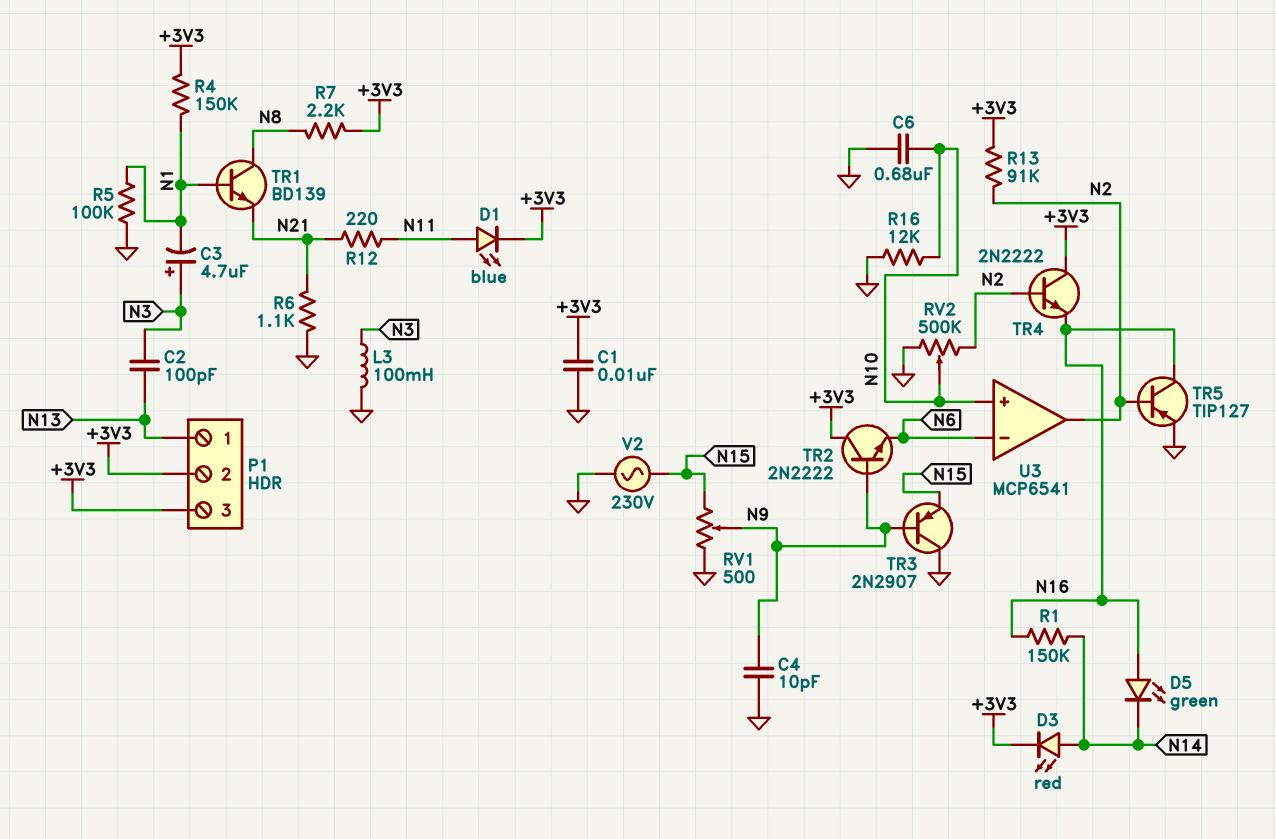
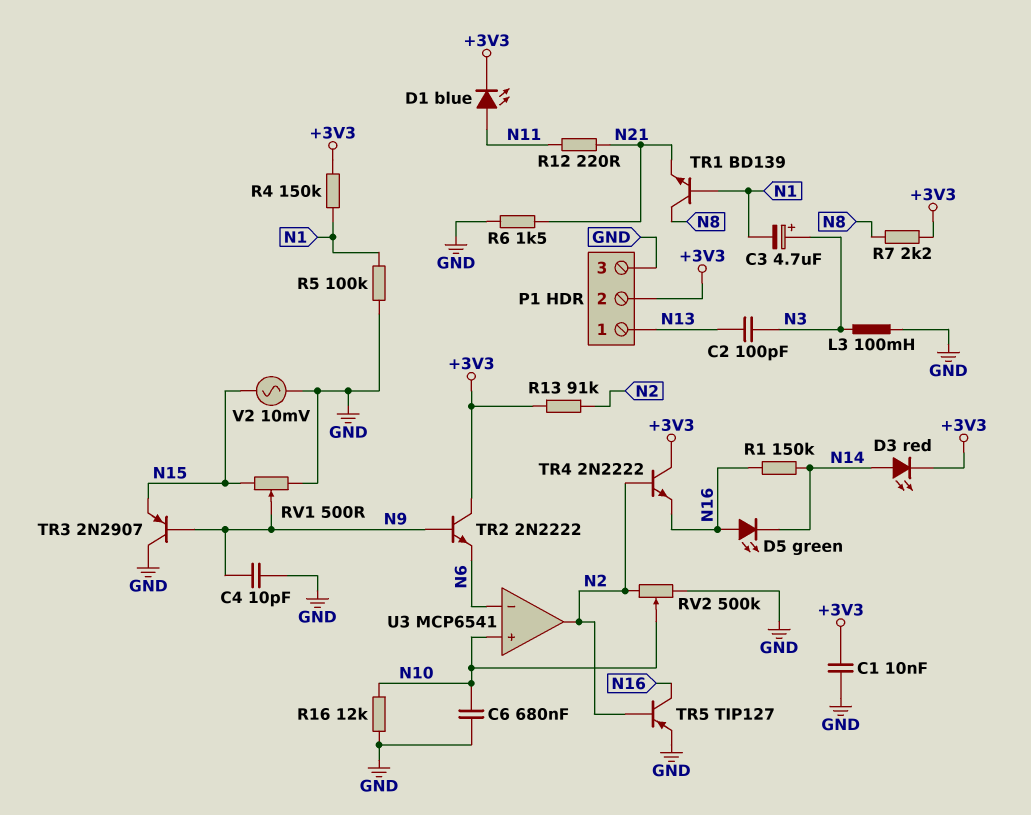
P1 pin 3: +3V3 -> GND
R6: 1.1k (GND, N21) -> 1.5k (GND, N21)
V2: AC 230V (GND, N15) -> AC 10mV (GND, N15)

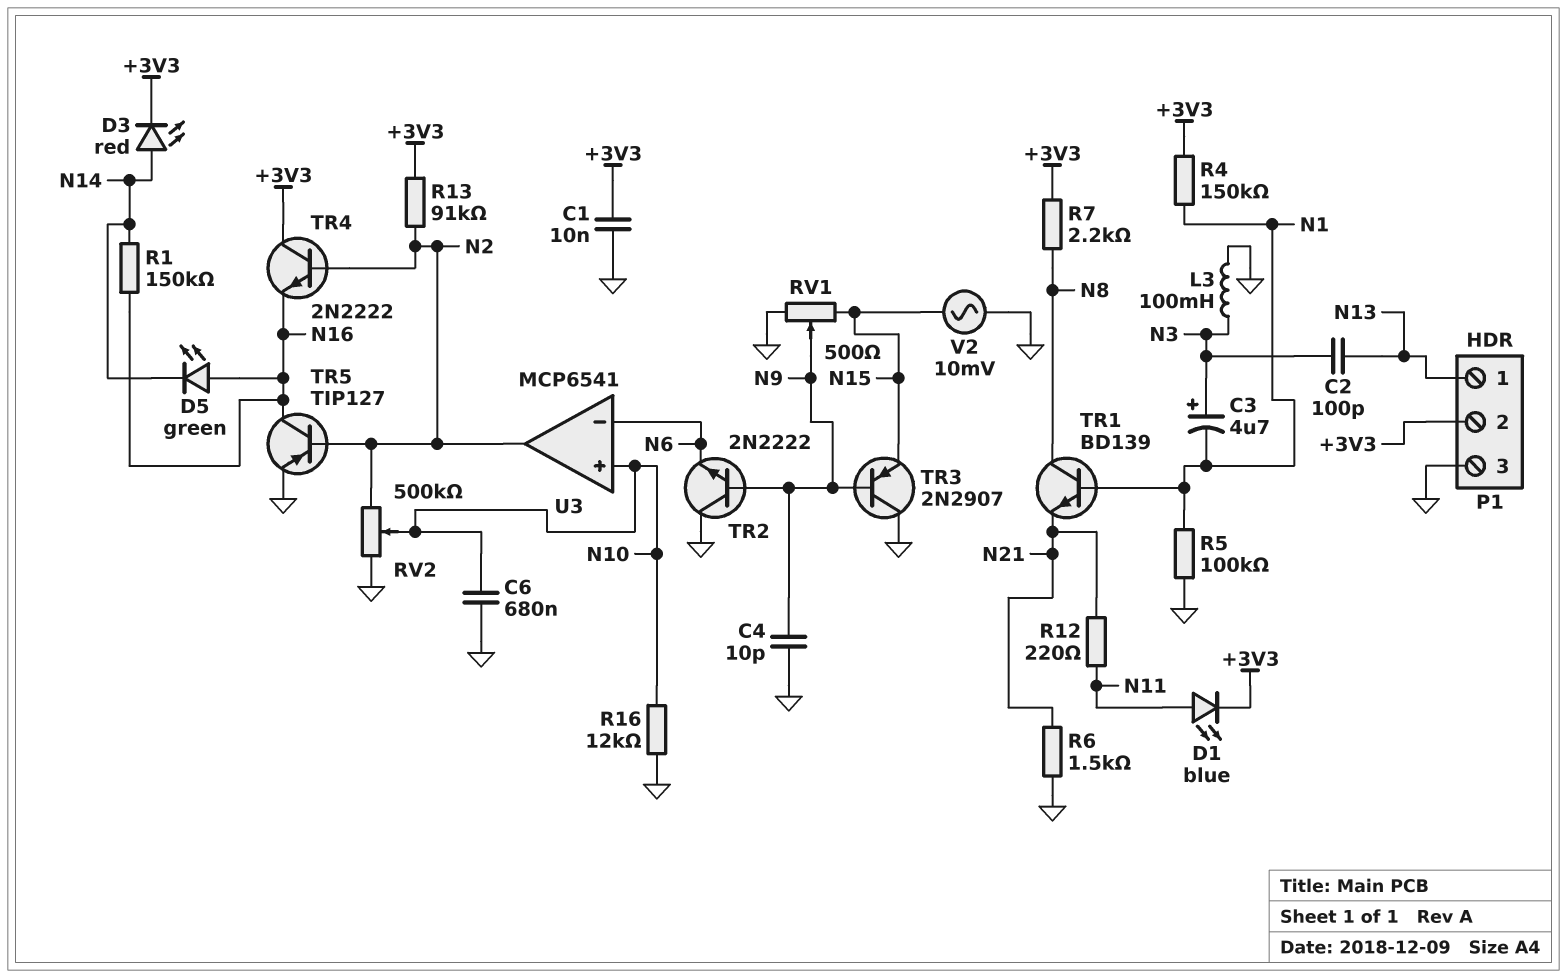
TR2: NPN 2N2222 (B N9, C +3V3, E N6) -> NPN 2N2222 (B N9, C GND, E N6)

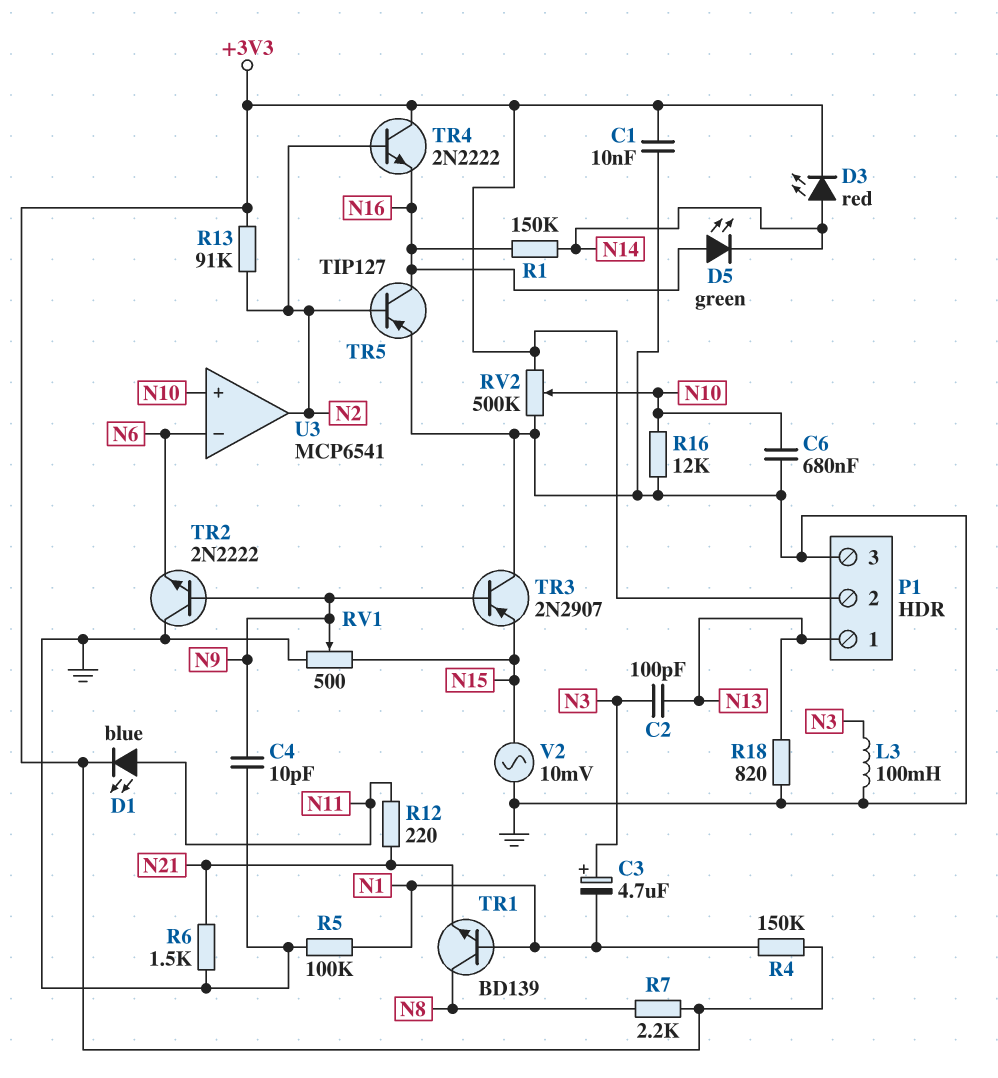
R18: none -> 820 (GND, N13)
RV2: 500k (GND, N2, wiper N10) -> 500k (+3V3, GND, wiper N10)

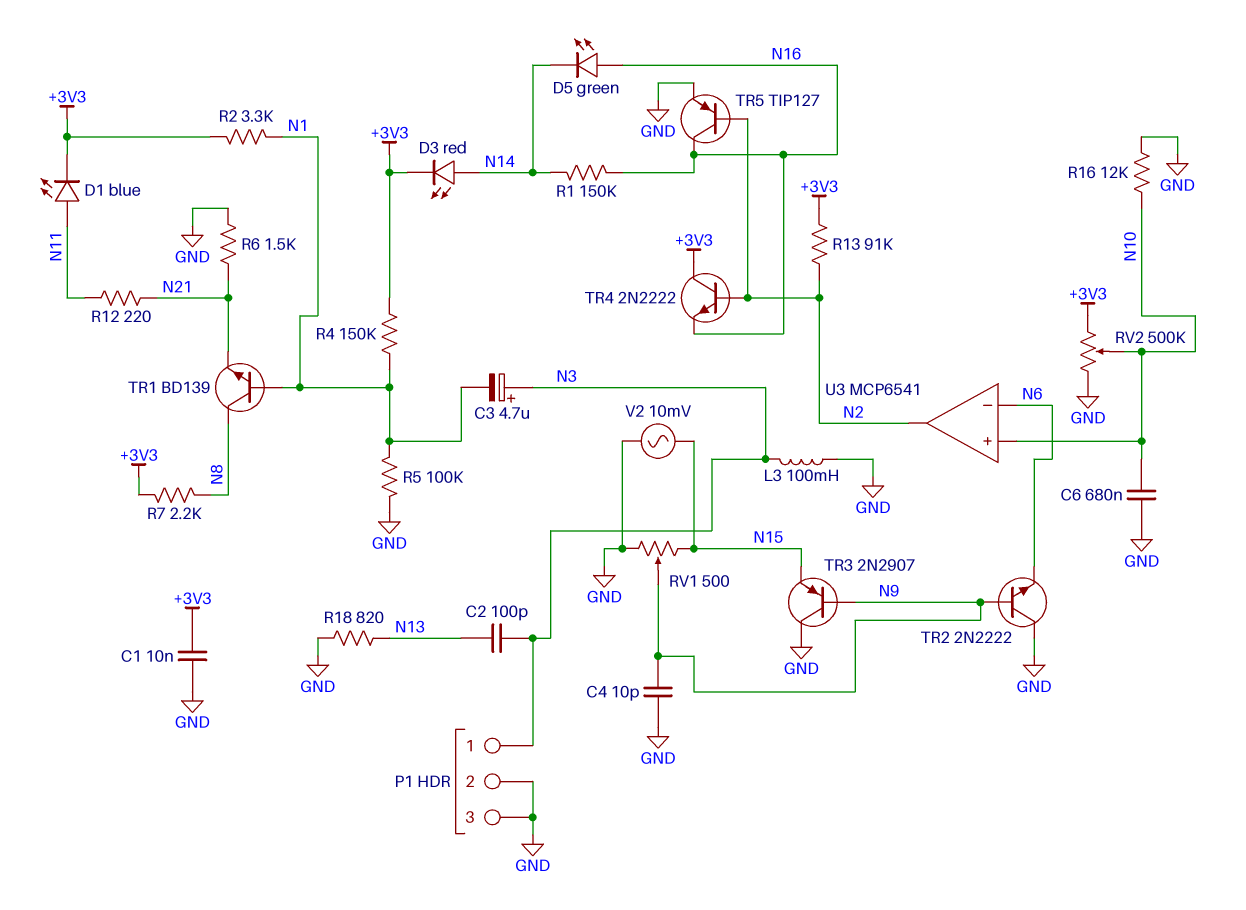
P1 pin 1: N13 -> N3
P1 pin 2: +3V3 -> GND
R2: none -> 3.3k (+3V3, N1)

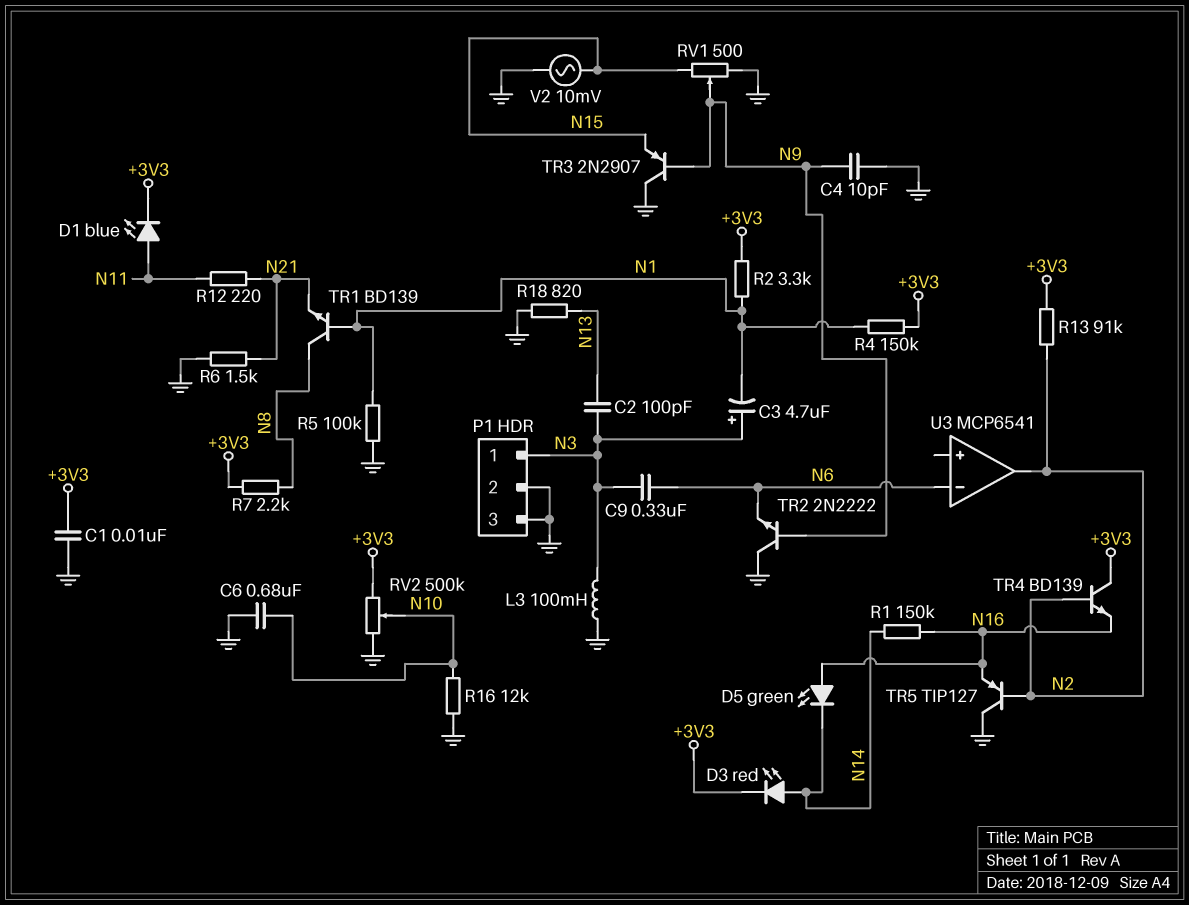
C9: none -> 330nF (N3, N6)
TR4: NPN 2N2222 (B N2, C +3V3, E N16) -> NPN BD139 (B N2, C +3V3, E N16)
TR5: PNP TIP127 (B N2, C N16, E GND) -> PNP TIP127 (B N2, C GND, E N16)
U3 pin in+: N10 -> none

